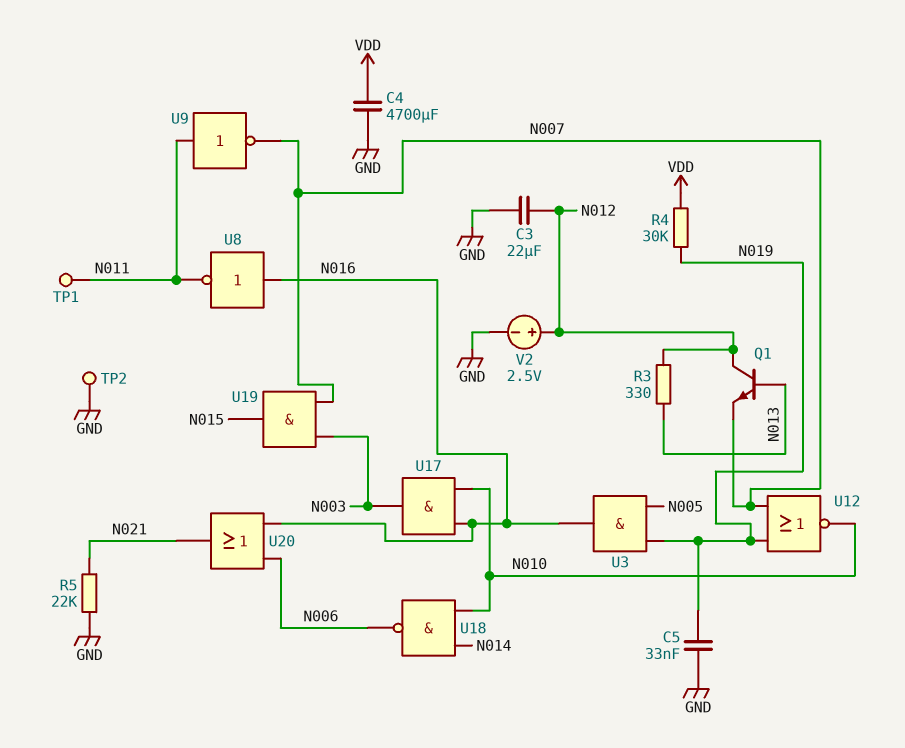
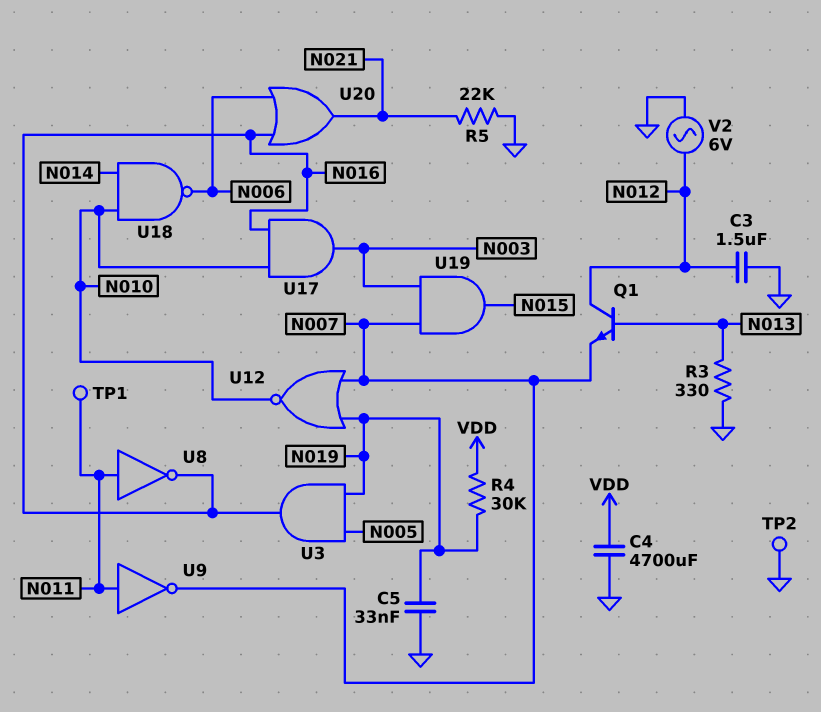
C3: 22uF (GND, N012) -> 1.5uF (GND, N012)
R3: 330 (N012, N013) -> 330 (GND, N013)
U8: NOT (in N016, out N011) -> NOT (in N011, out N016)
V2: 2.5V (plus N012, minus GND) -> AC 6V (GND, N012)

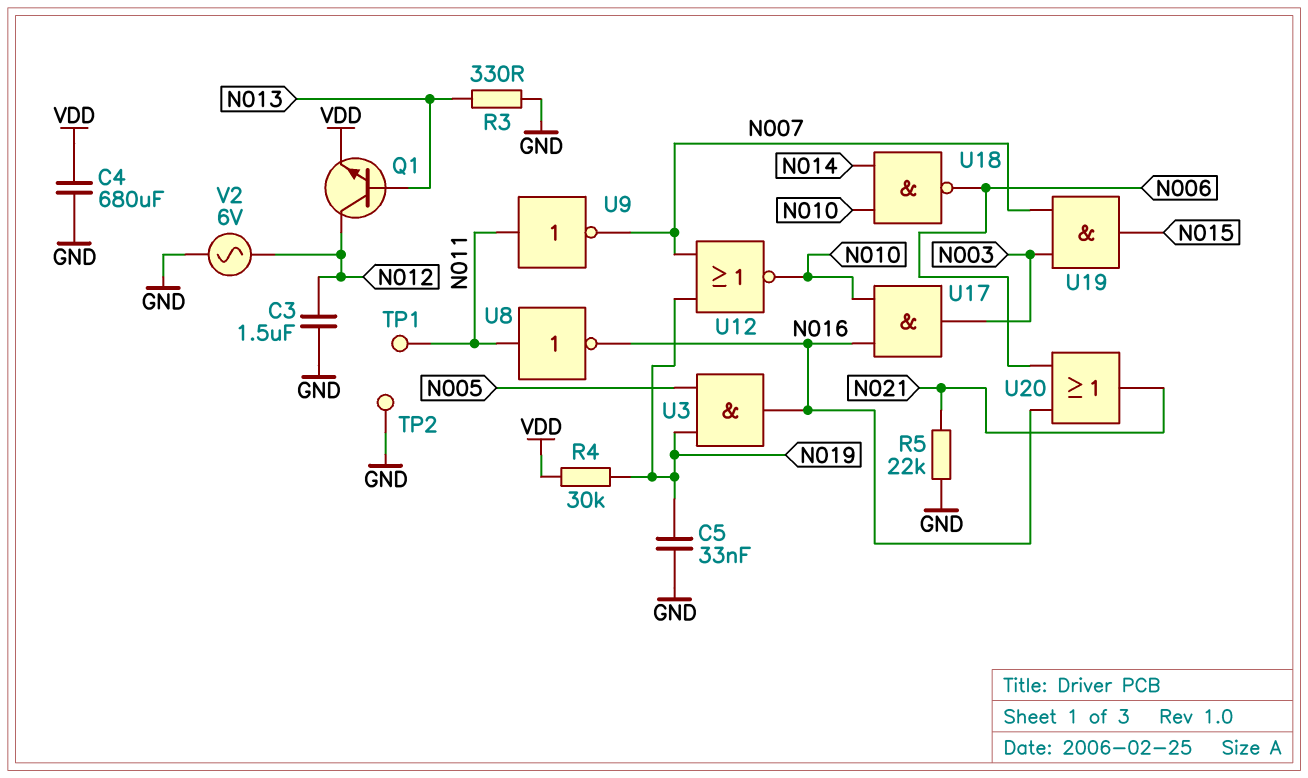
C4: 4700uF (GND, VDD) -> 680uF (GND, VDD)
Q1: NPN (B N013, C N012, E N007) -> NPN (B N013, C N012, E VDD)

